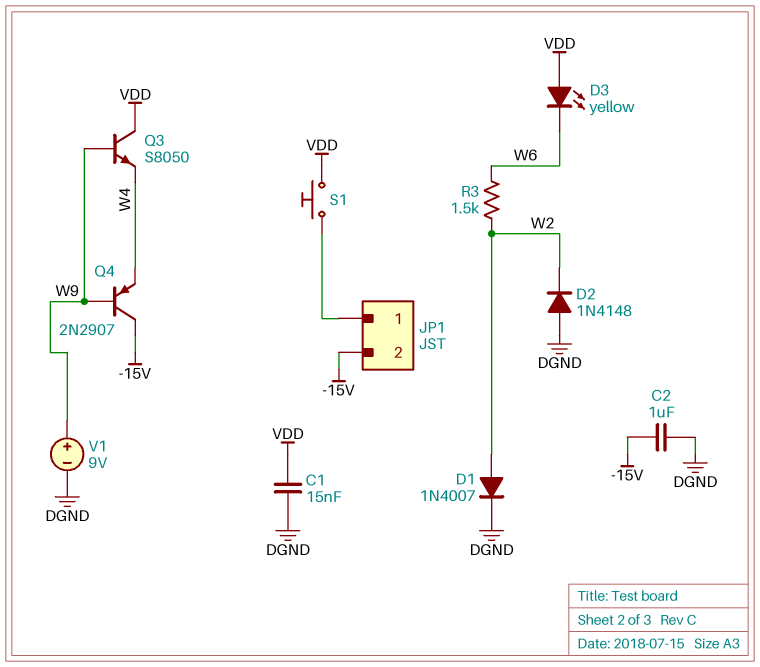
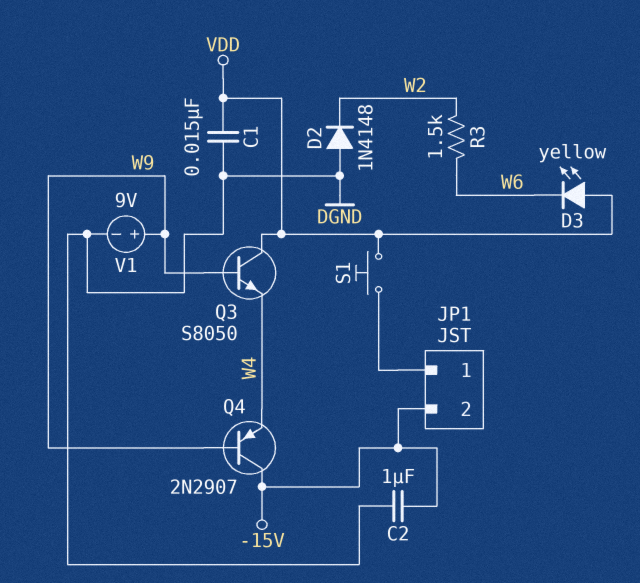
D1: diode 1N4007 (A W2, K DGND) -> none

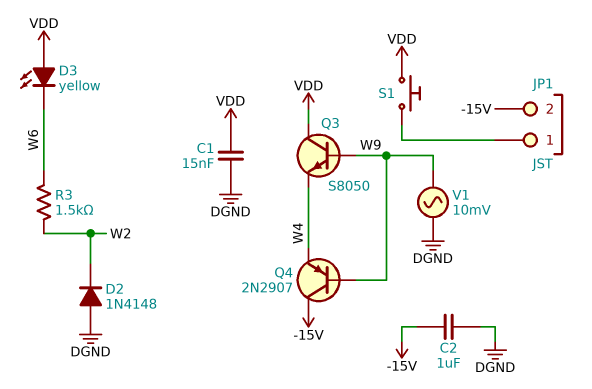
V1: 9V (plus W9, minus DGND) -> AC 10mV (DGND, W9)

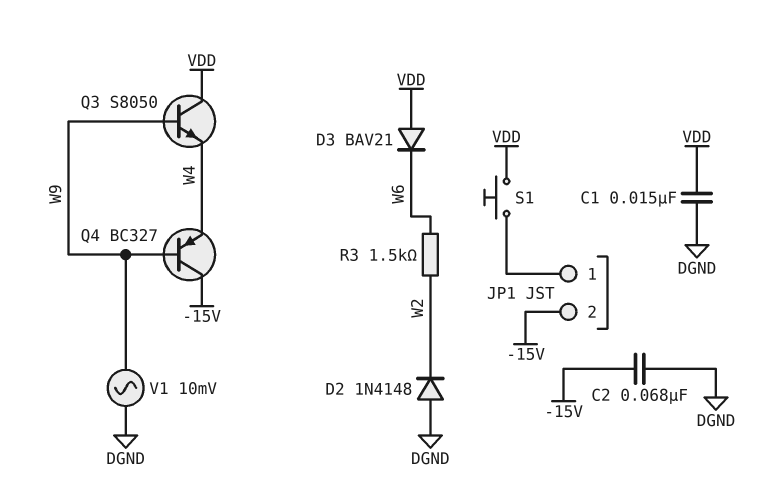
C2: 1uF (-15V, DGND) -> 68nF (-15V, DGND)
D3: LED yellow (A VDD, K W6) -> diode BAV21 (A VDD, K W6)
Q4: PNP 2N2907 (B W9, C -15V, E W4) -> PNP BC327 (B W9, C -15V, E W4)

